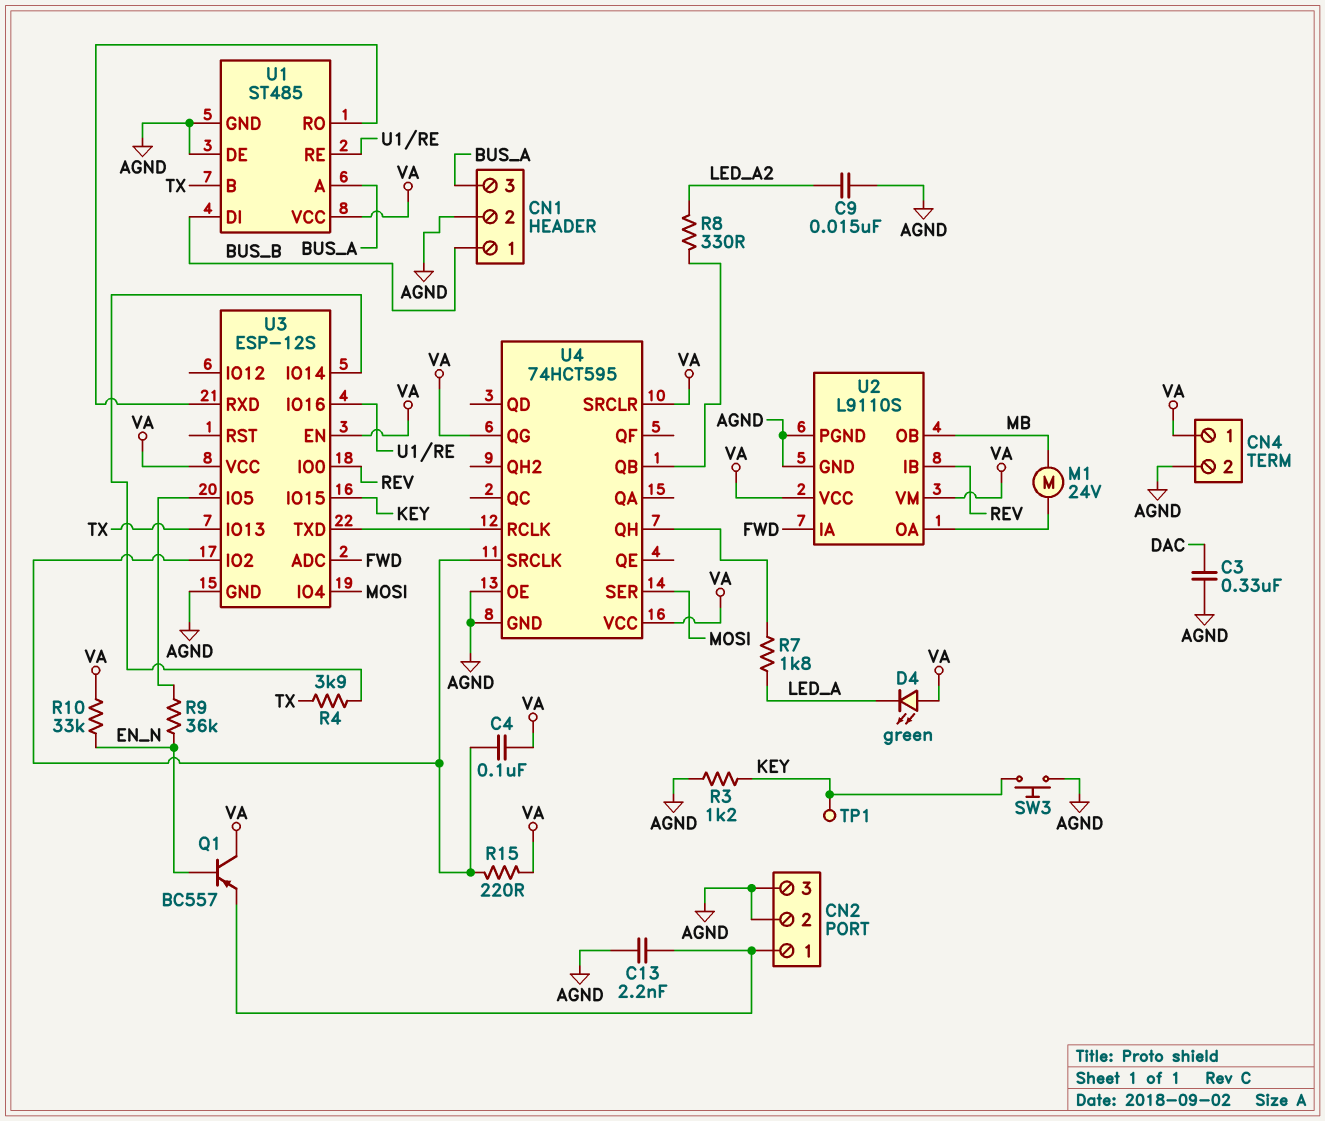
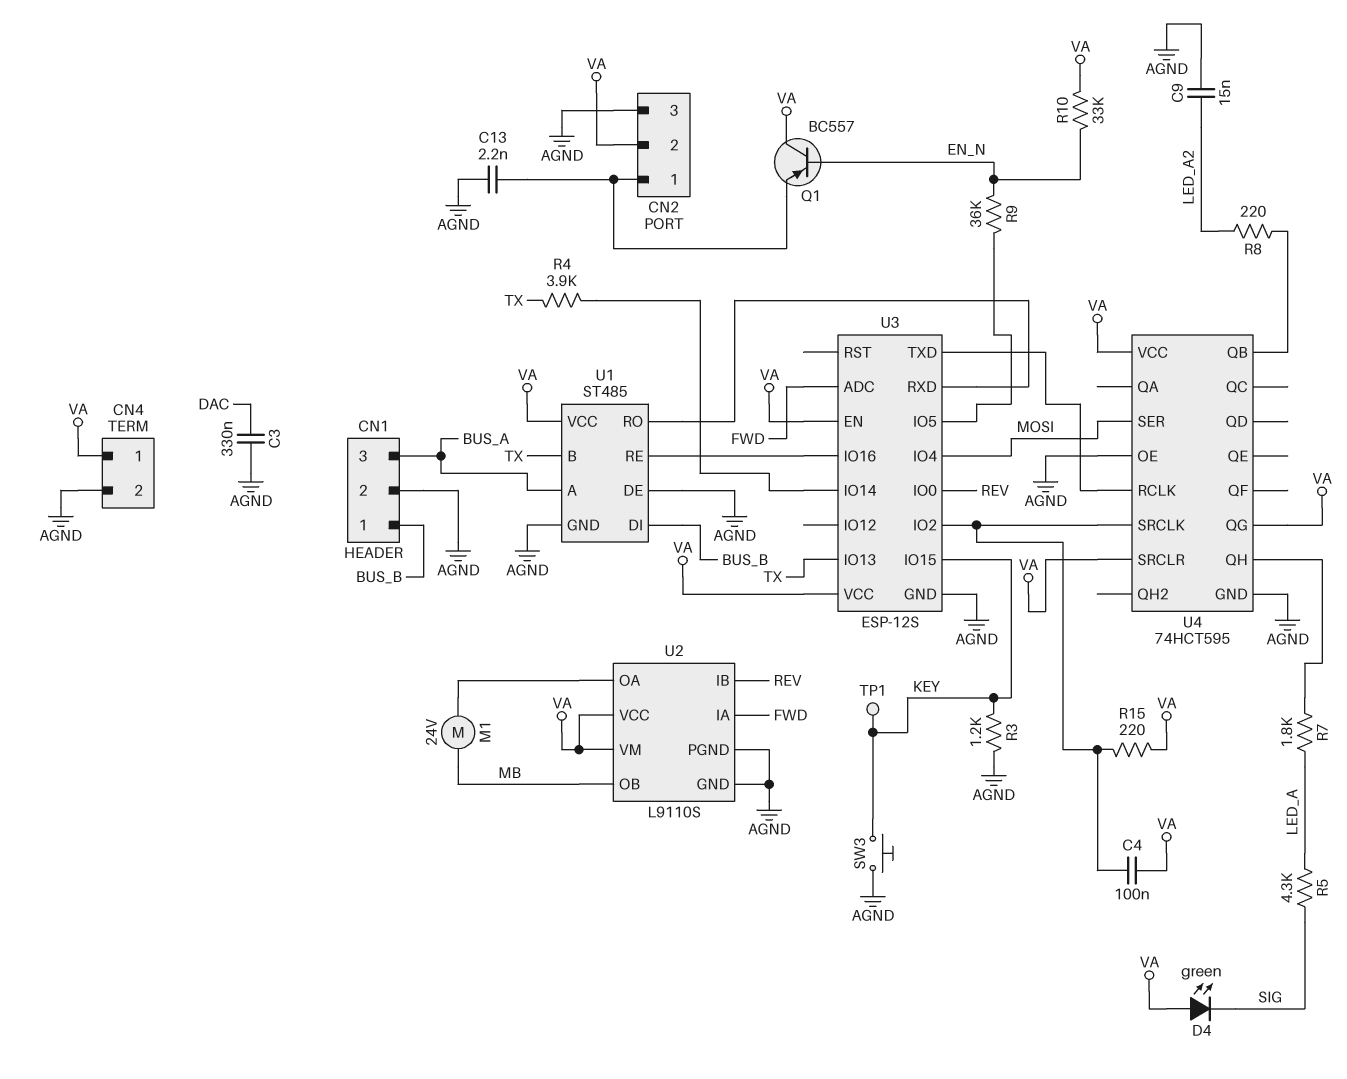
CN2 pin 2: AGND -> VA
D4: LED green (A VA, K LED_A) -> LED green (A VA, K SIG)
R5: none -> 4.3k (LED_A, SIG)
R8: 330 (LED_A2, U4/QB) -> 220 (LED_A2, U4/QB)

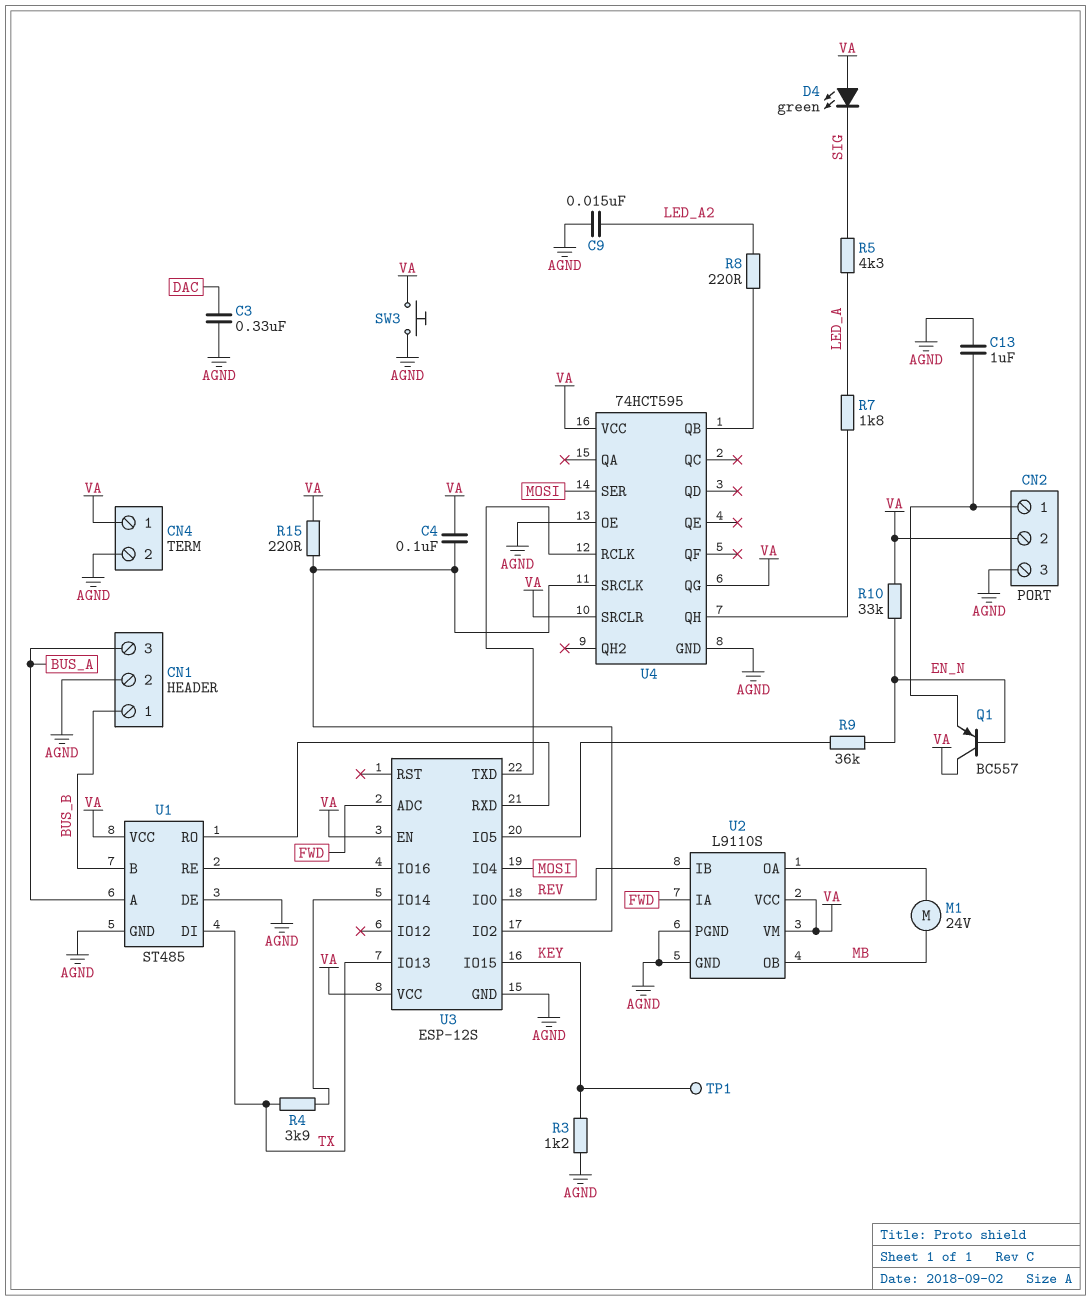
C13: 2.2nF (AGND, CN2/1) -> 1uF (AGND, CN2/1)
SW3: button (AGND, KEY) -> button (AGND, VA)
U1 pin B: TX -> BUS_B
U1 pin DI: BUS_B -> TX

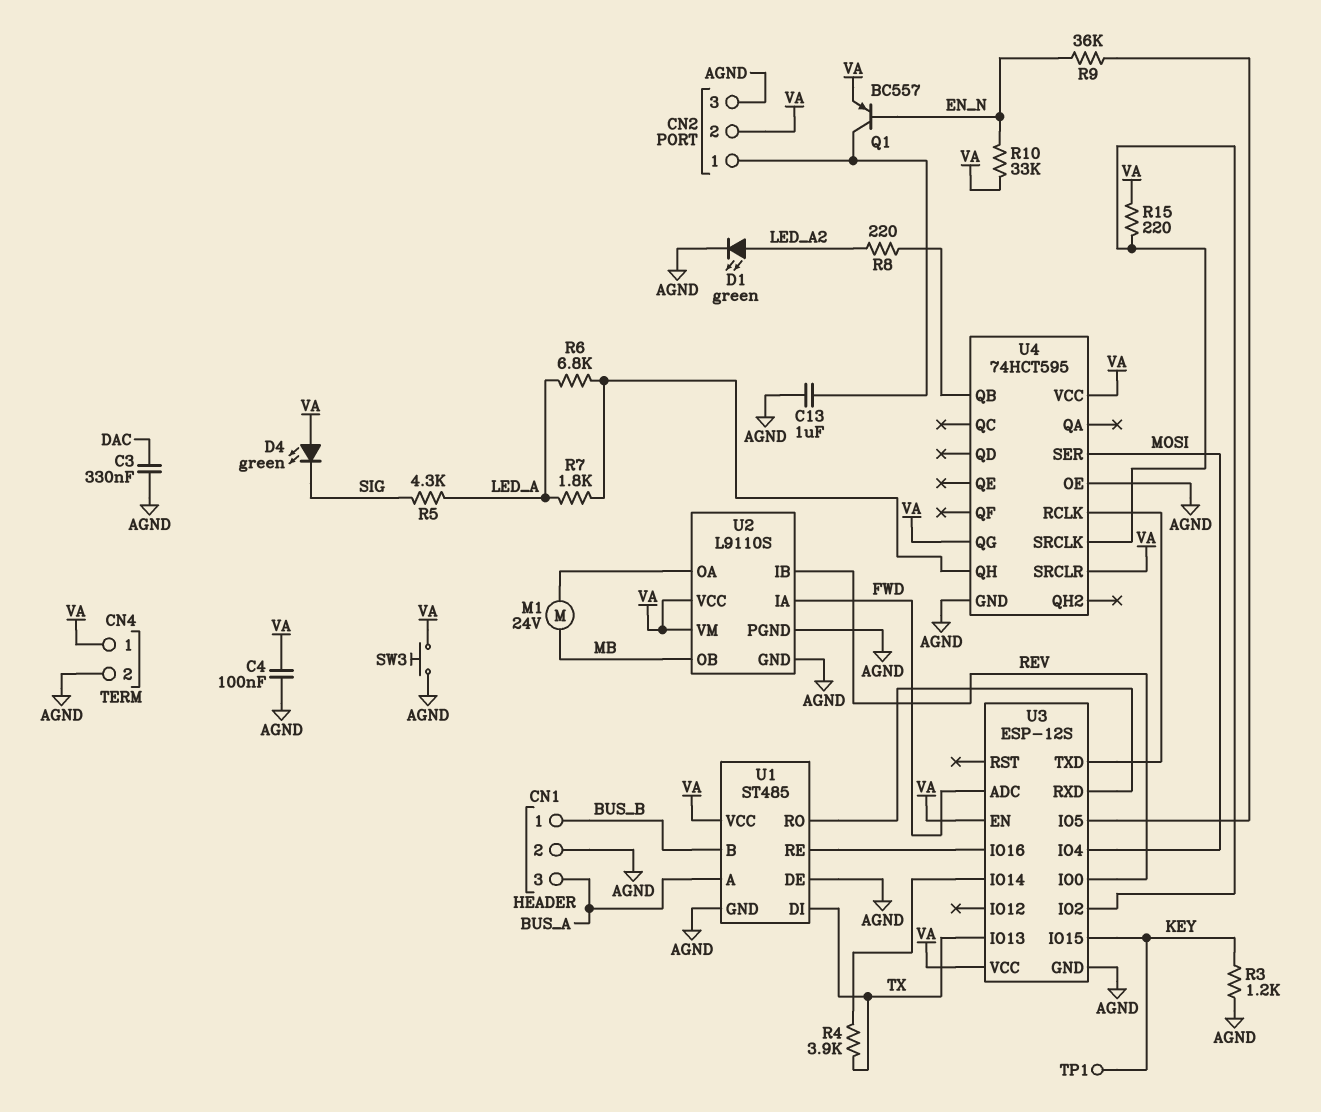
C4: 100nF (U3/IO2, VA) -> 100nF (AGND, VA)
C9: 15nF (AGND, LED_A2) -> none
D1: none -> LED green (A LED_A2, K AGND)
Q1: PNP BC557 (B EN_N, C VA, E CN2/1) -> PNP BC557 (B EN_N, C CN2/1, E VA)
R6: none -> 6.8k (LED_A, U4/QH)

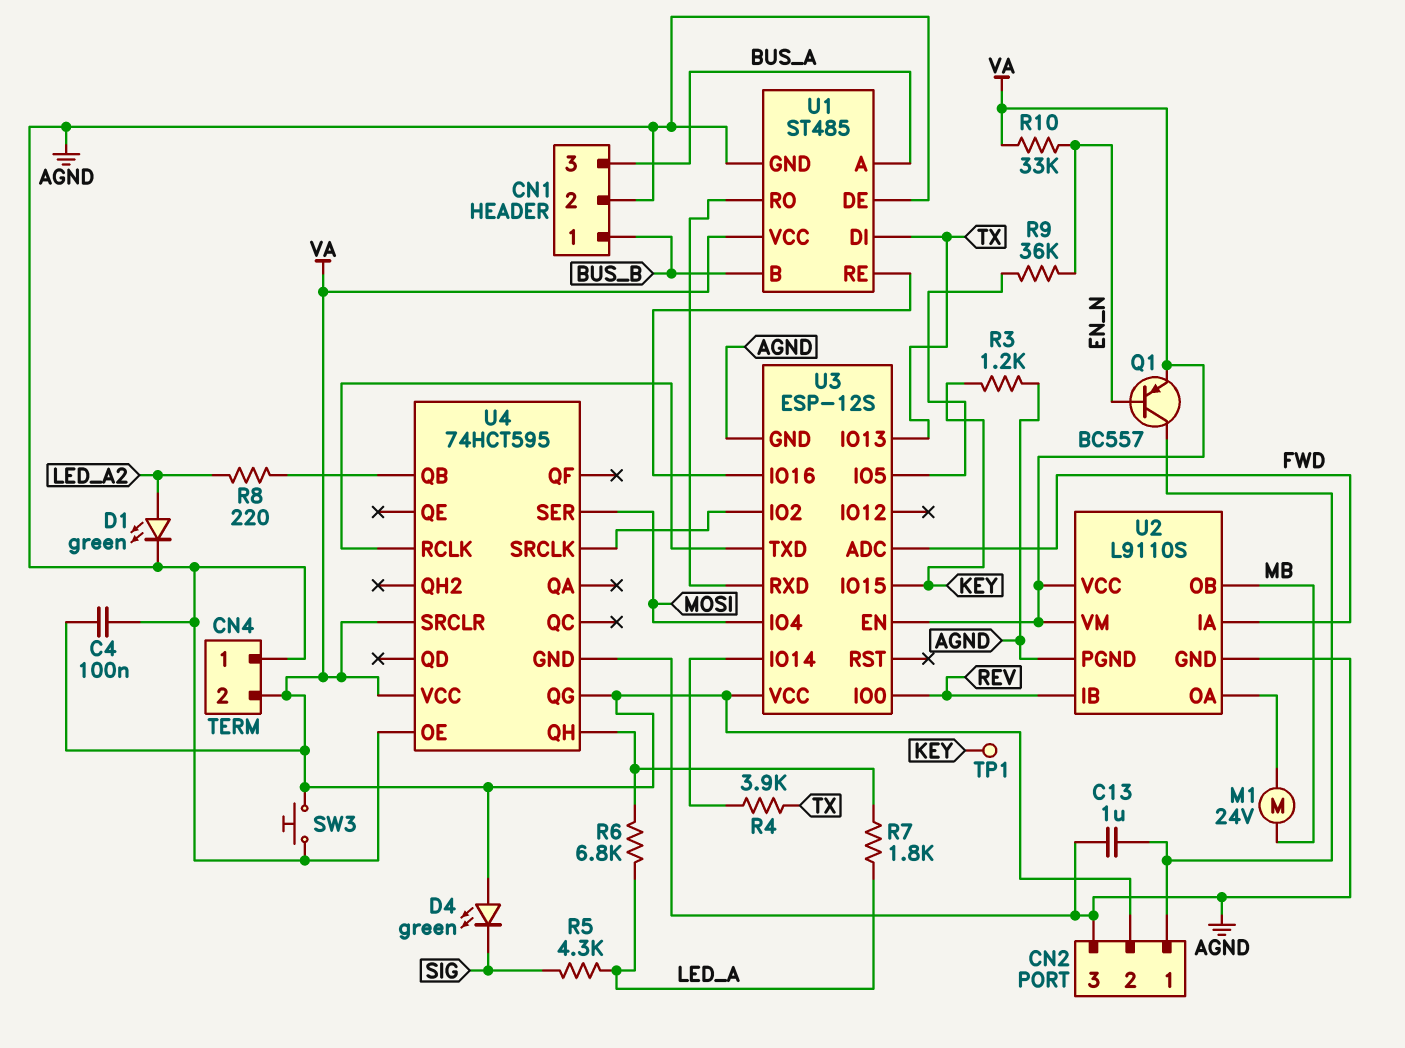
C3: 330nF (AGND, DAC) -> none
CN4 pin 1: VA -> AGND
CN4 pin 2: AGND -> VA
R15: 220 (U3/IO2, VA) -> none

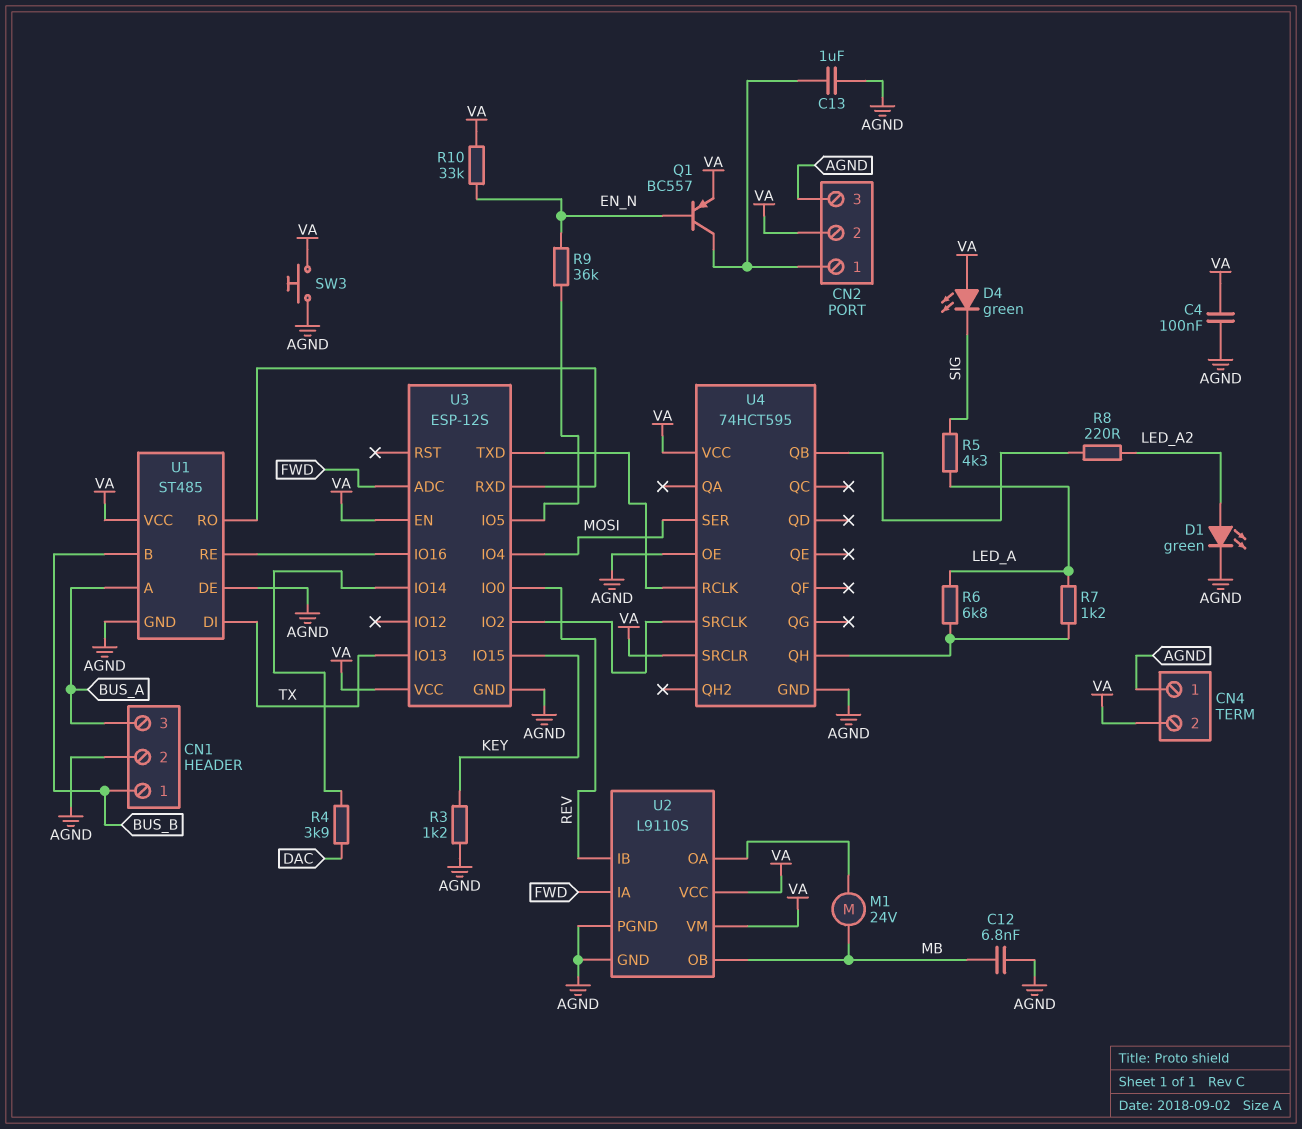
C12: none -> 6.8nF (AGND, MB)
R4: 3.9k (TX, U3/IO14) -> 3.9k (DAC, U3/IO14)
R7: 1.8k (LED_A, U4/QH) -> 1.2k (LED_A, U4/QH)
TP1: test point (KEY) -> none
U4 pin QG: VA -> none

